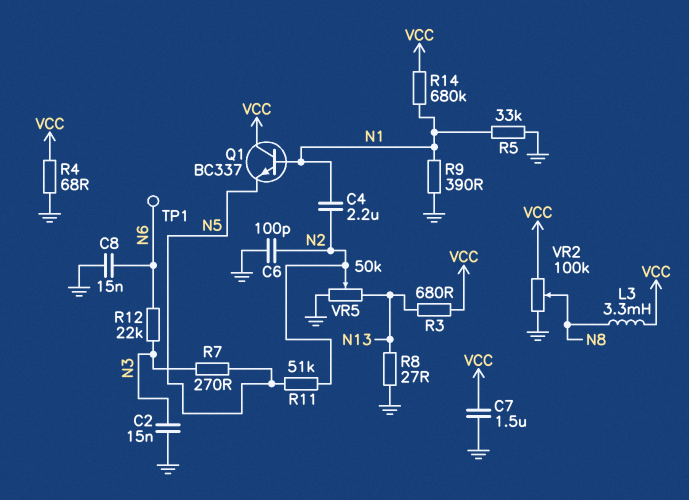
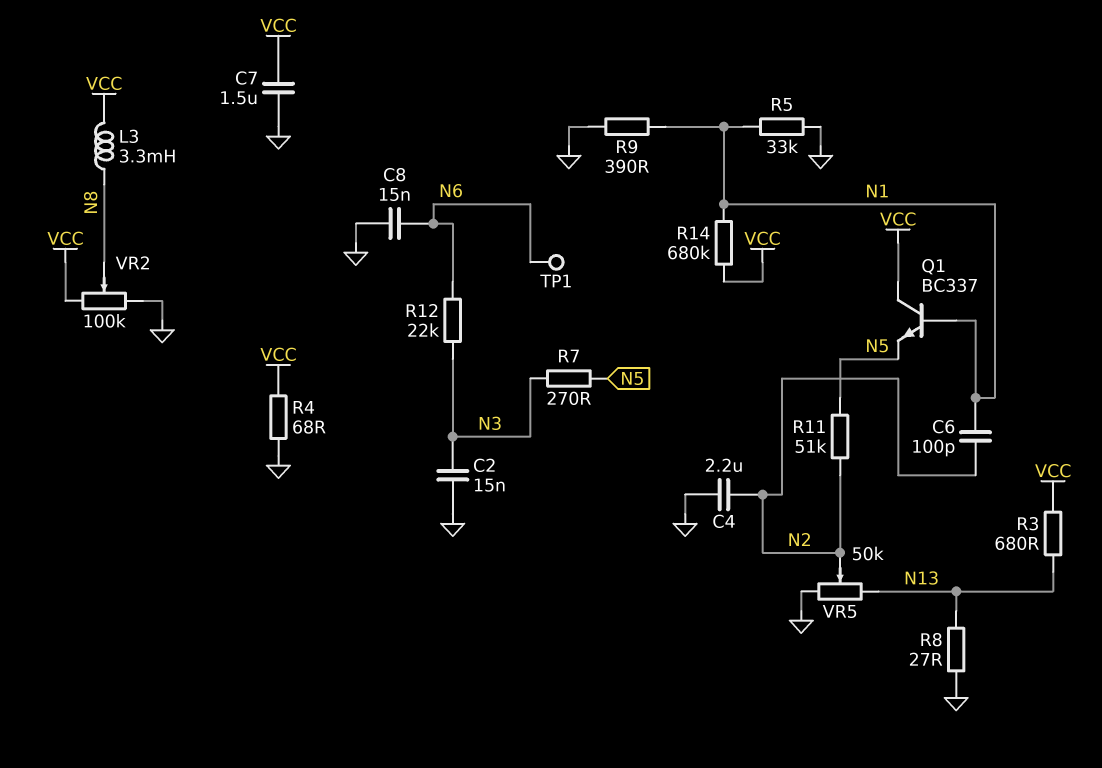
C4: 2.2uF (N1, N2) -> 2.2uF (GND, N2)
C6: 100pF (GND, N2) -> 100pF (N1, N2)

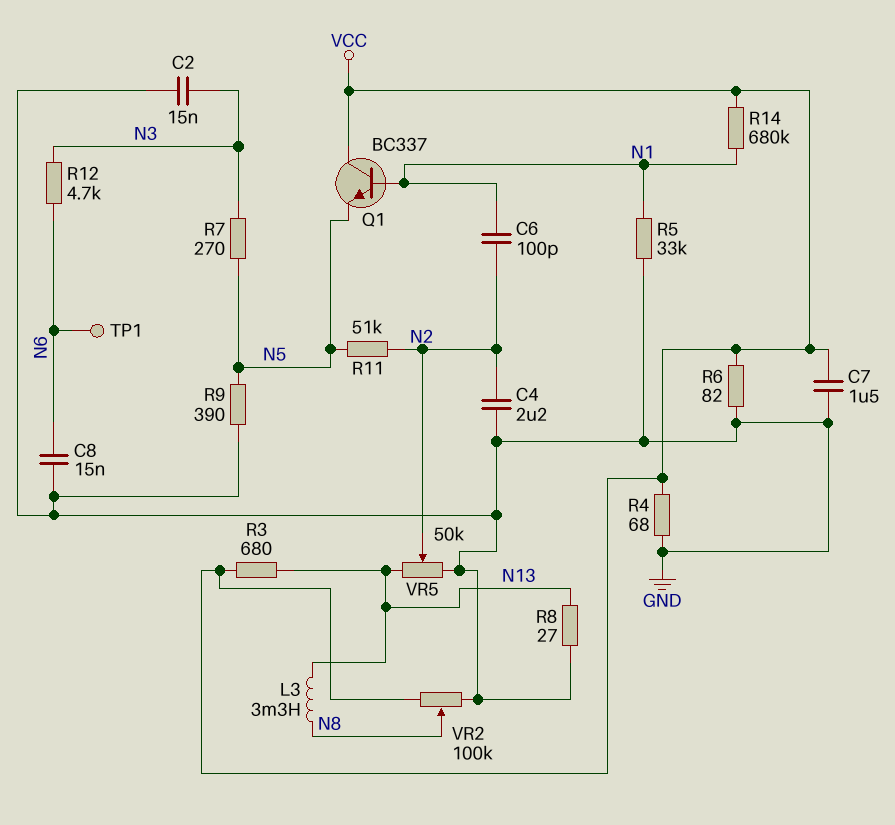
L3: 3.3mH (N8, VCC) -> 3.3mH (N8, N13)
R6: none -> 82 (GND, VCC)
R9: 390 (GND, N1) -> 390 (GND, N5)
R12: 22k (N3, N6) -> 4.7k (N3, N6)

